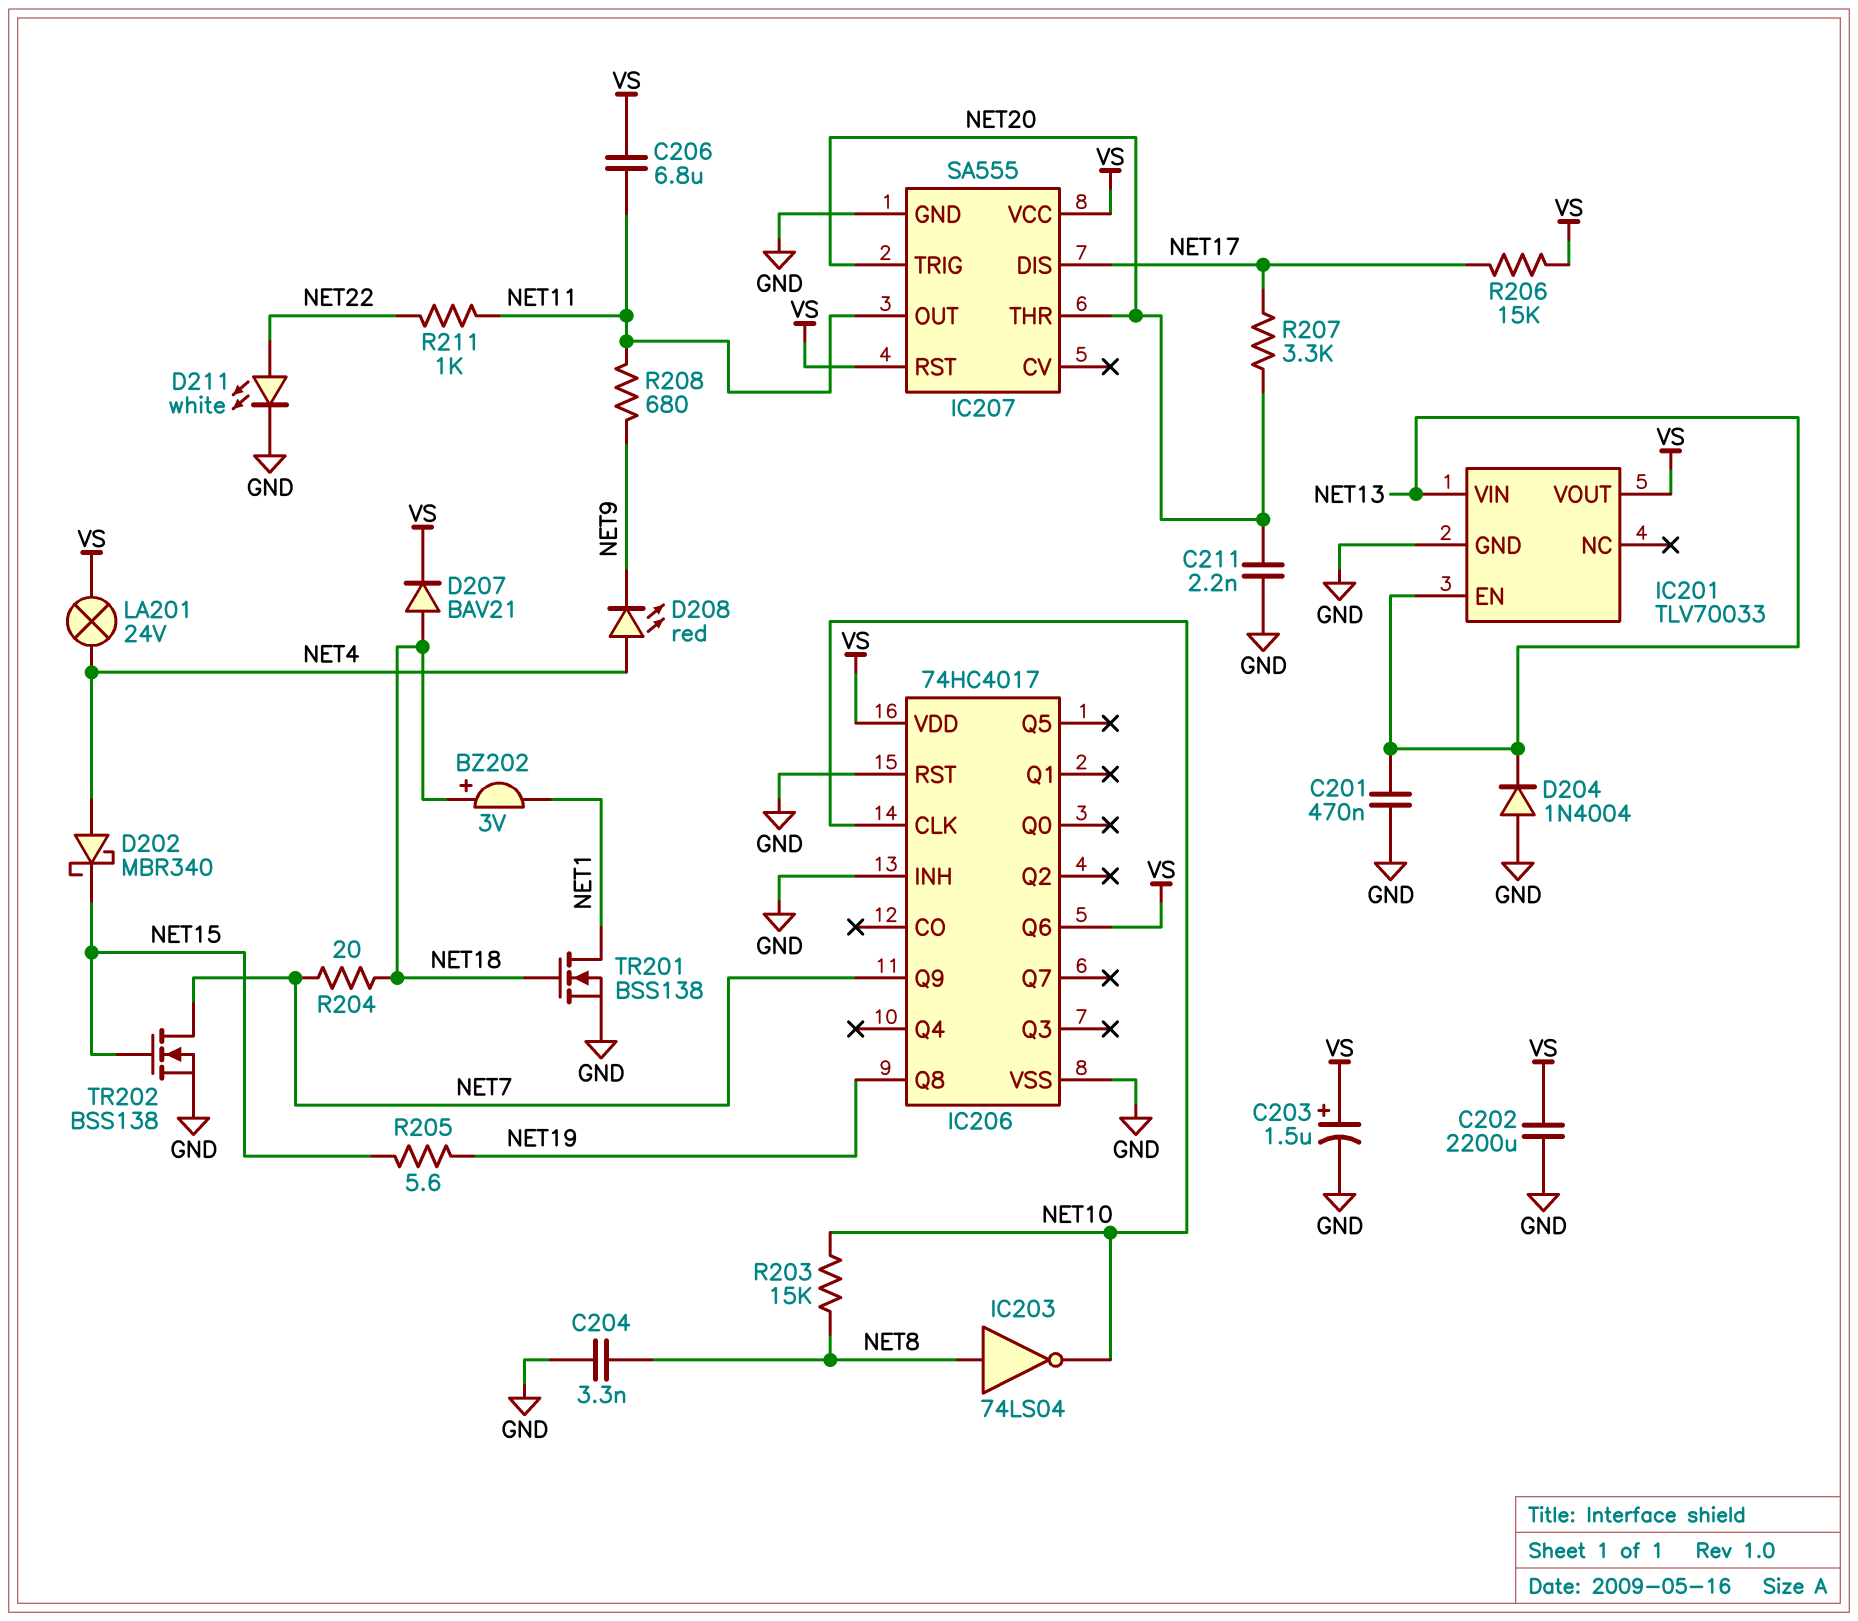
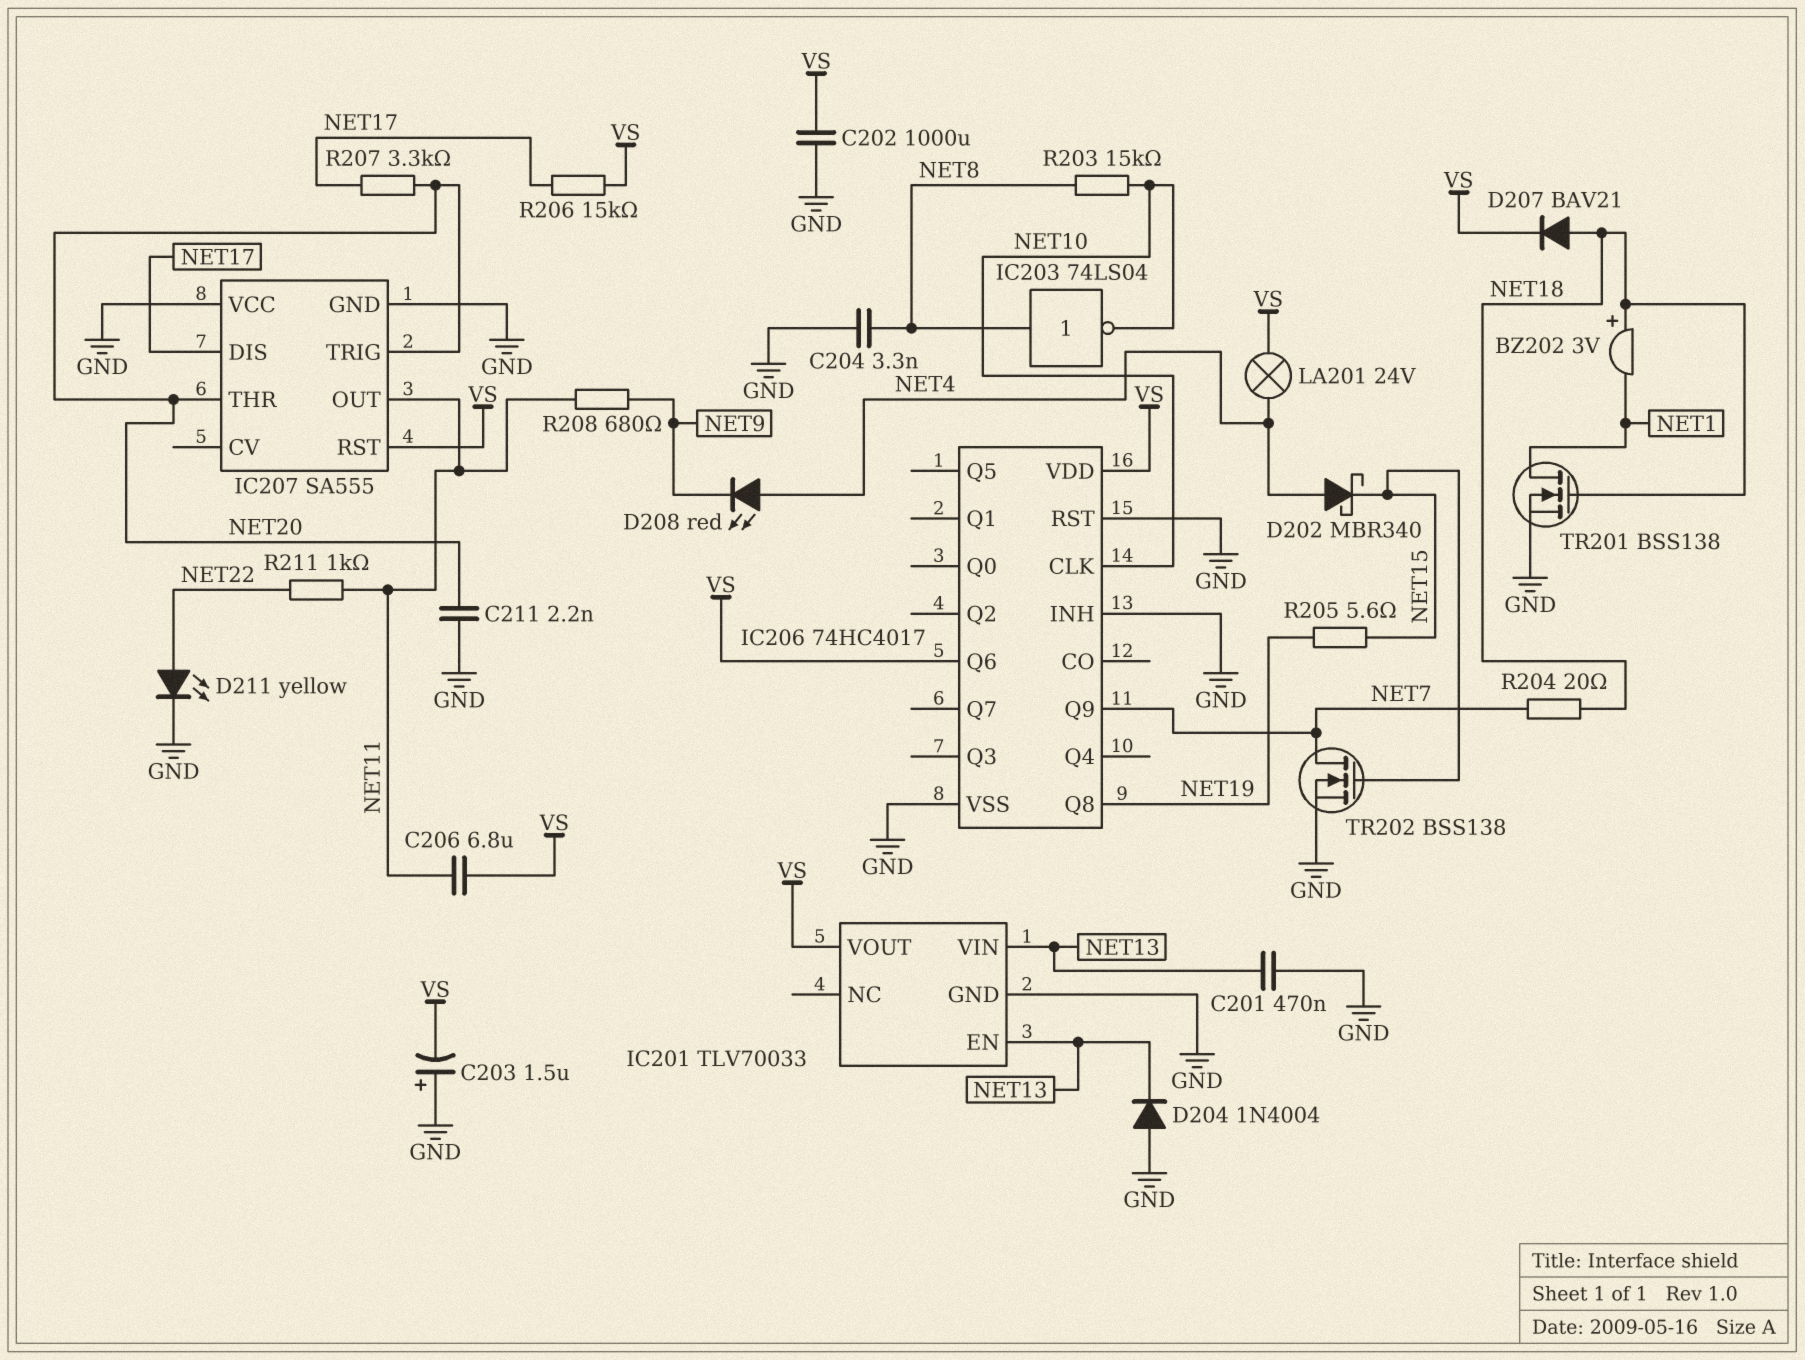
C202: 2200uF (GND, VS) -> 1000uF (GND, VS)
C203: 1.5uF (plus VS, minus GND) -> 1.5uF (plus GND, minus VS)
D211: LED white (A NET22, K GND) -> LED yellow (A NET22, K GND)
IC207 pin VCC: VS -> GND

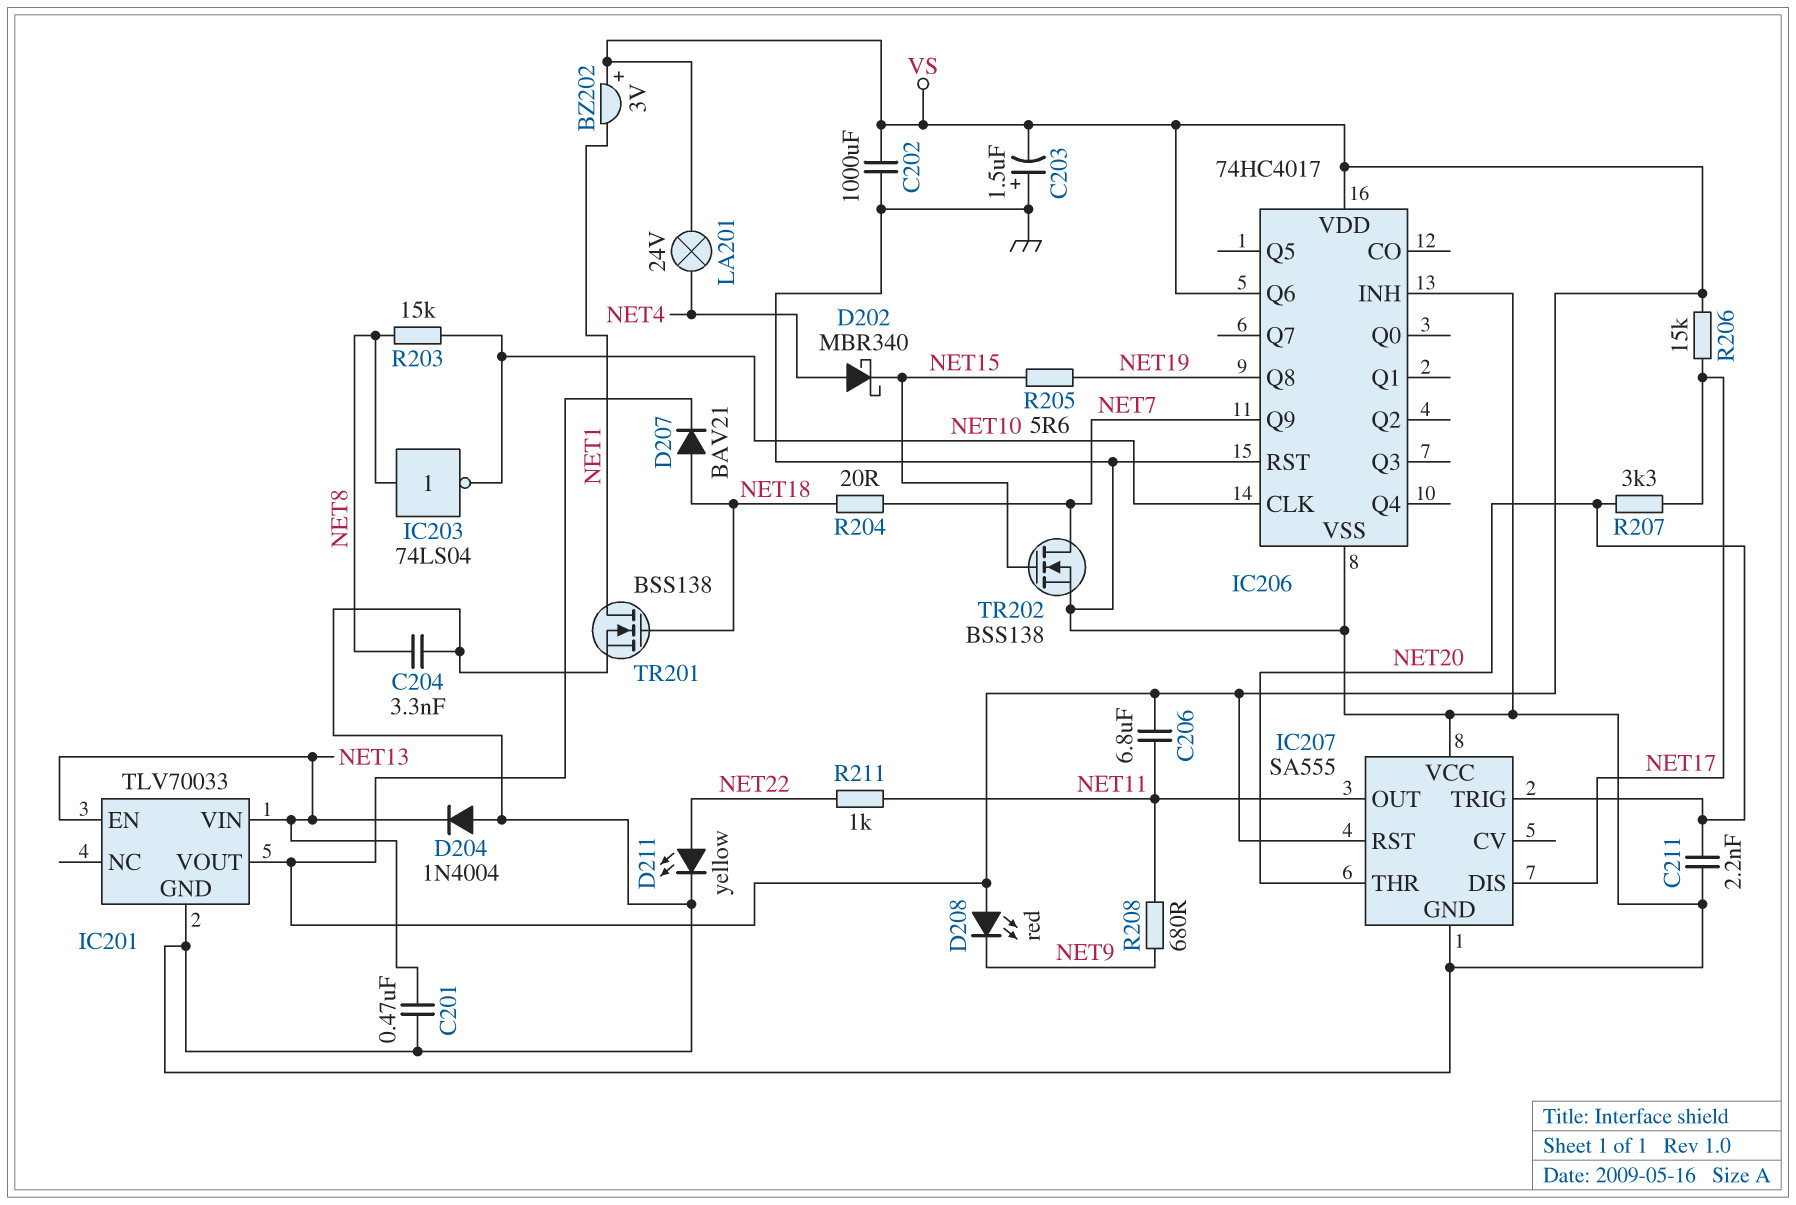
BZ202: buzzer 3V (plus NET18, minus NET1) -> buzzer 3V (plus VS, minus NET1)
D208: LED red (A NET4, K NET9) -> LED red (A VS, K NET9)

